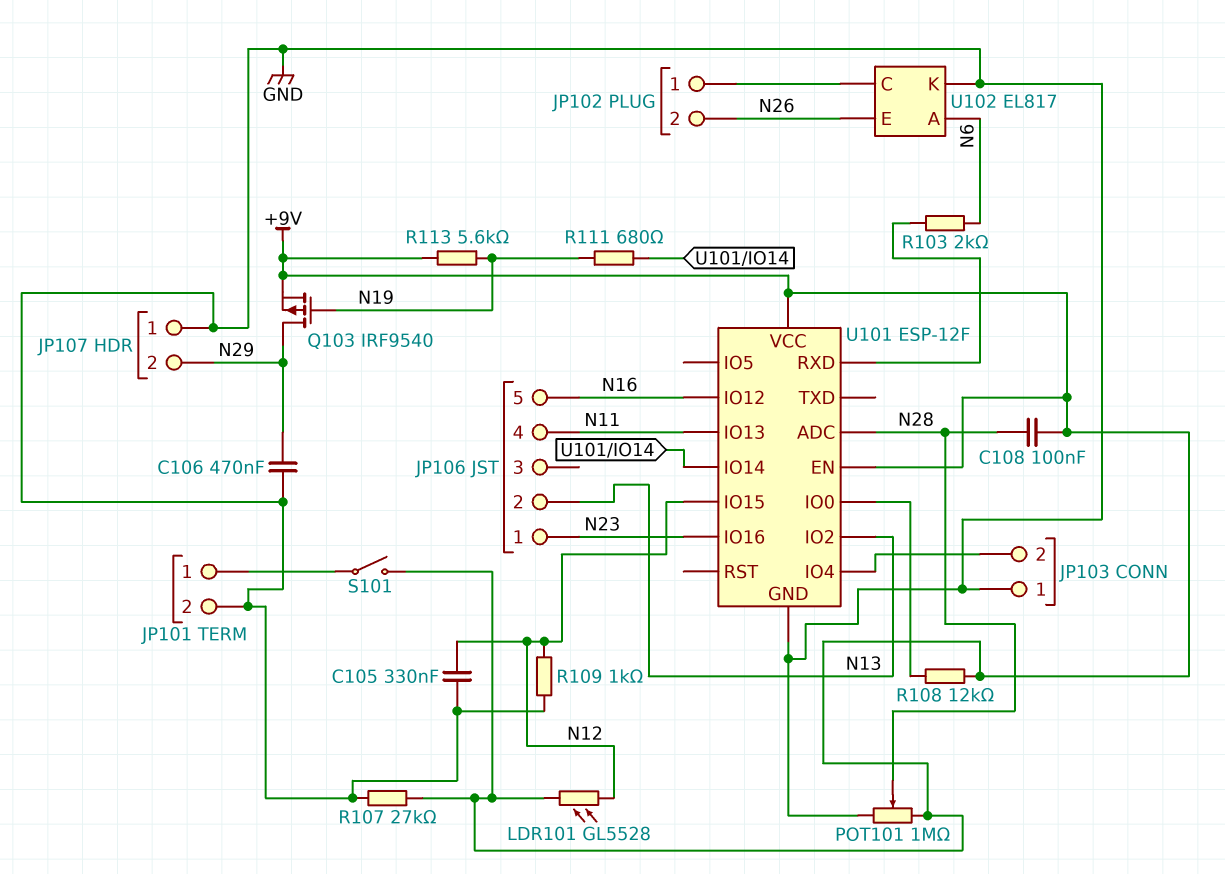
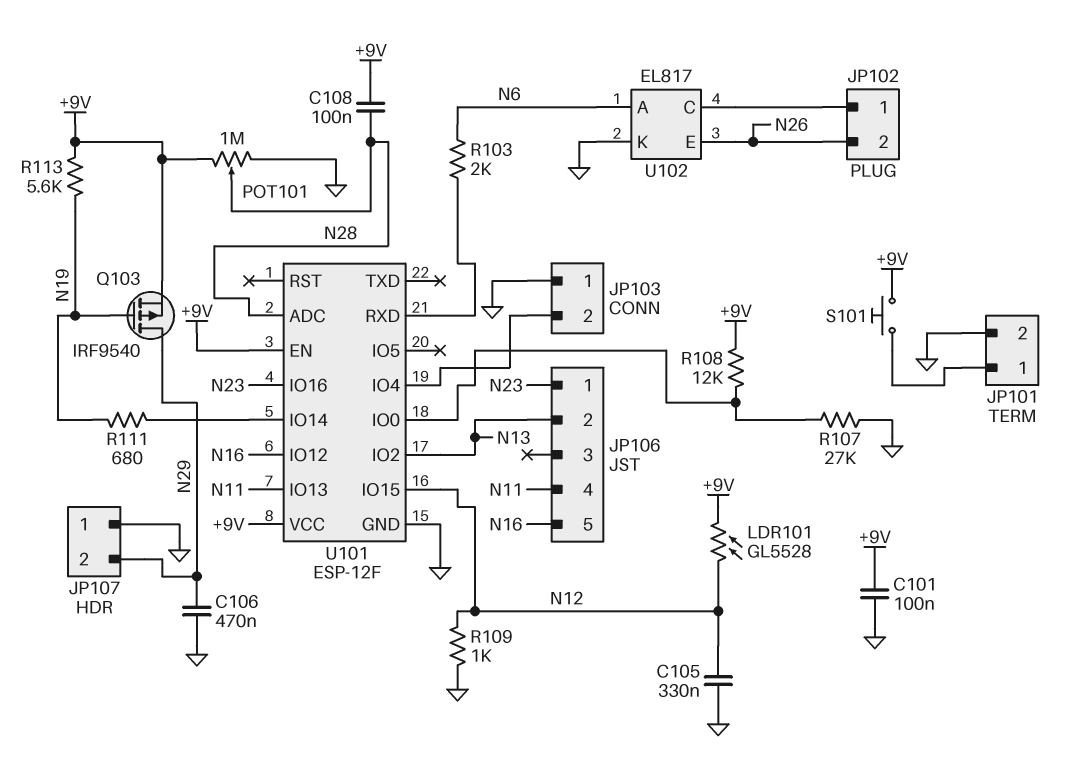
C101: none -> 100nF (+9V, GND)
R107: 27k (+9V, GND) -> 27k (GND, U101/IO0)
S101: switch (+9V, JP101/1) -> button (+9V, JP101/1)

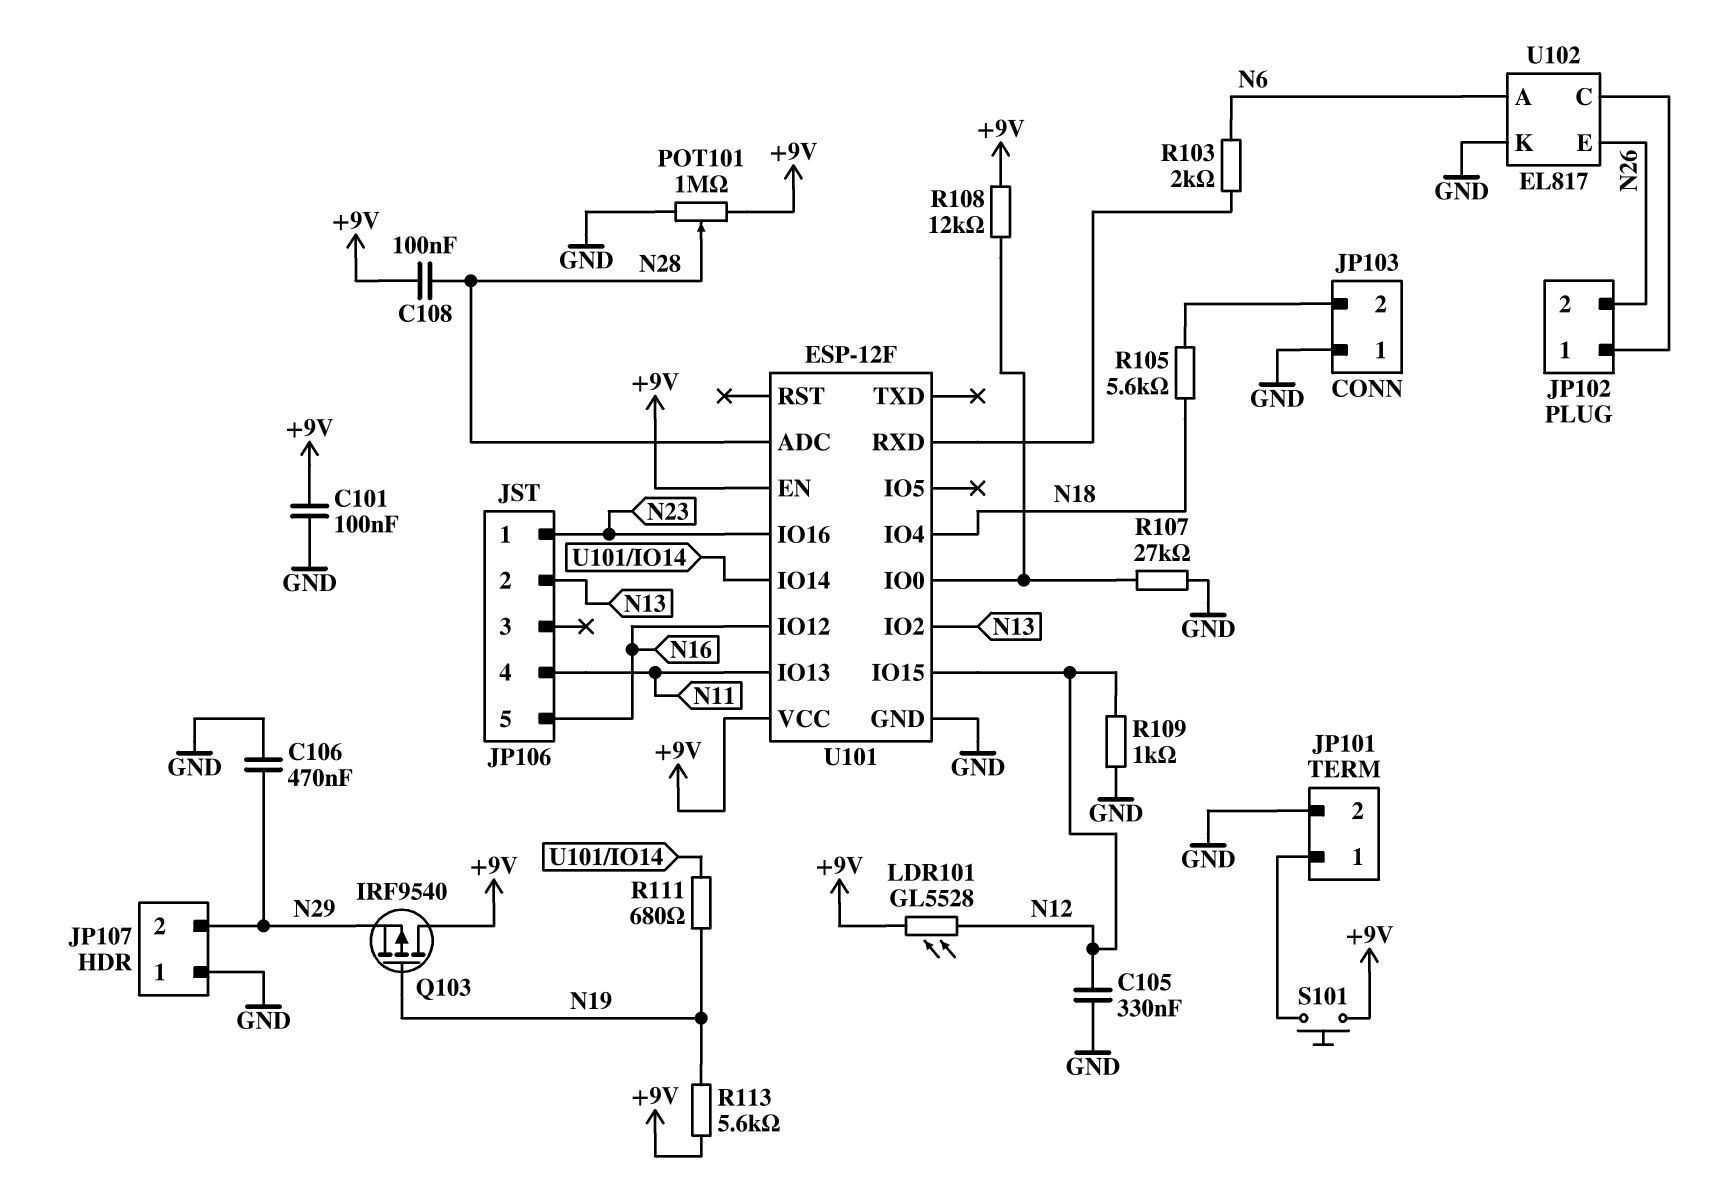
Q103: PMOS IRF9540 (G N19, D N29, S +9V) -> PMOS IRF9540 (G N19, D +9V, S N29)
R105: none -> 5.6k (JP103/2, N18)
U101 pin IO4: JP103/2 -> N18

